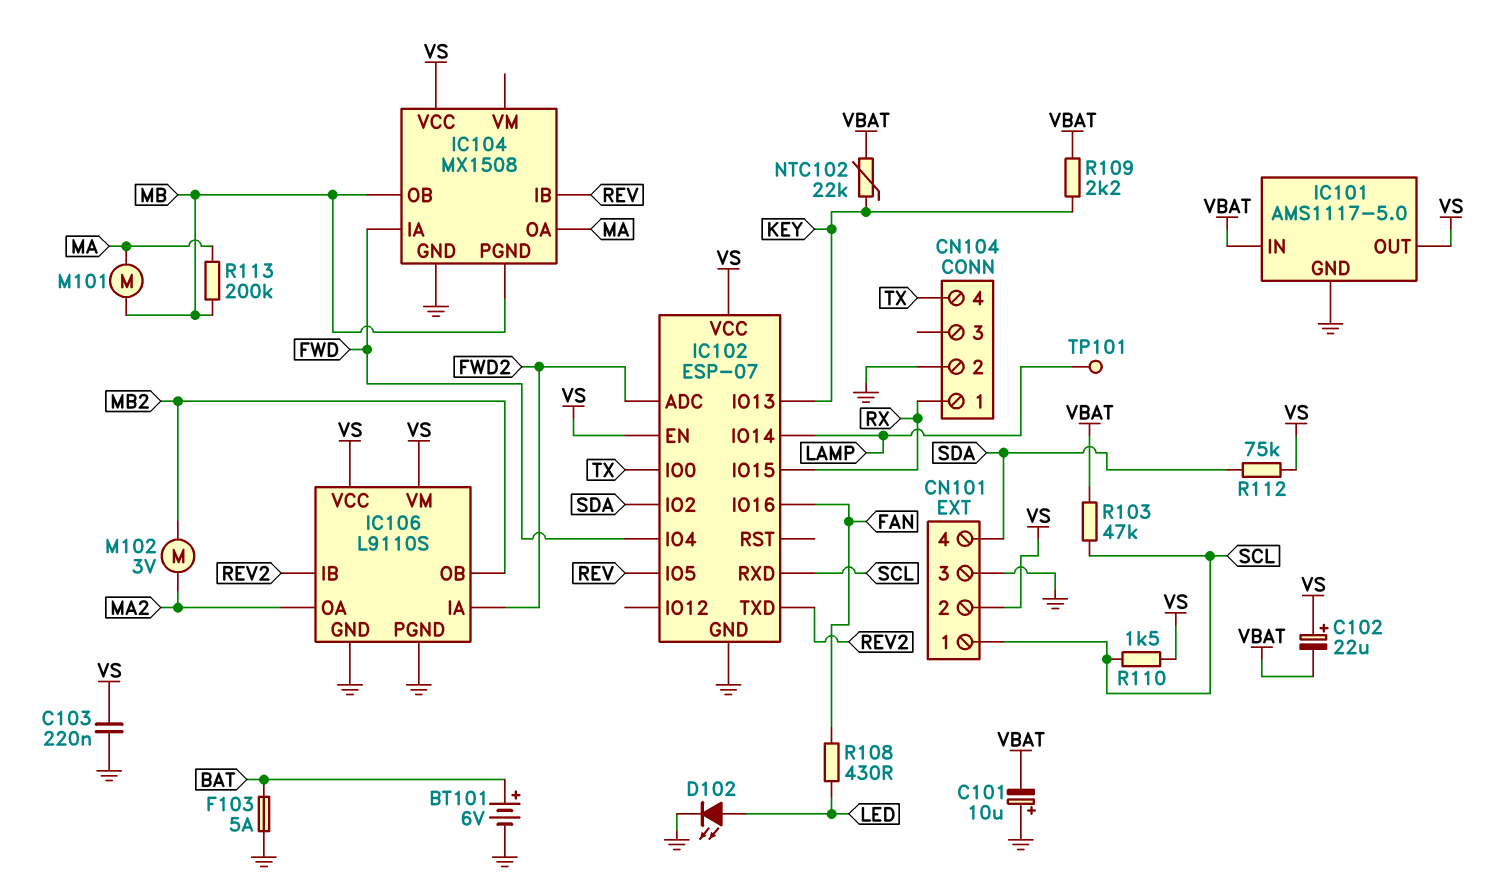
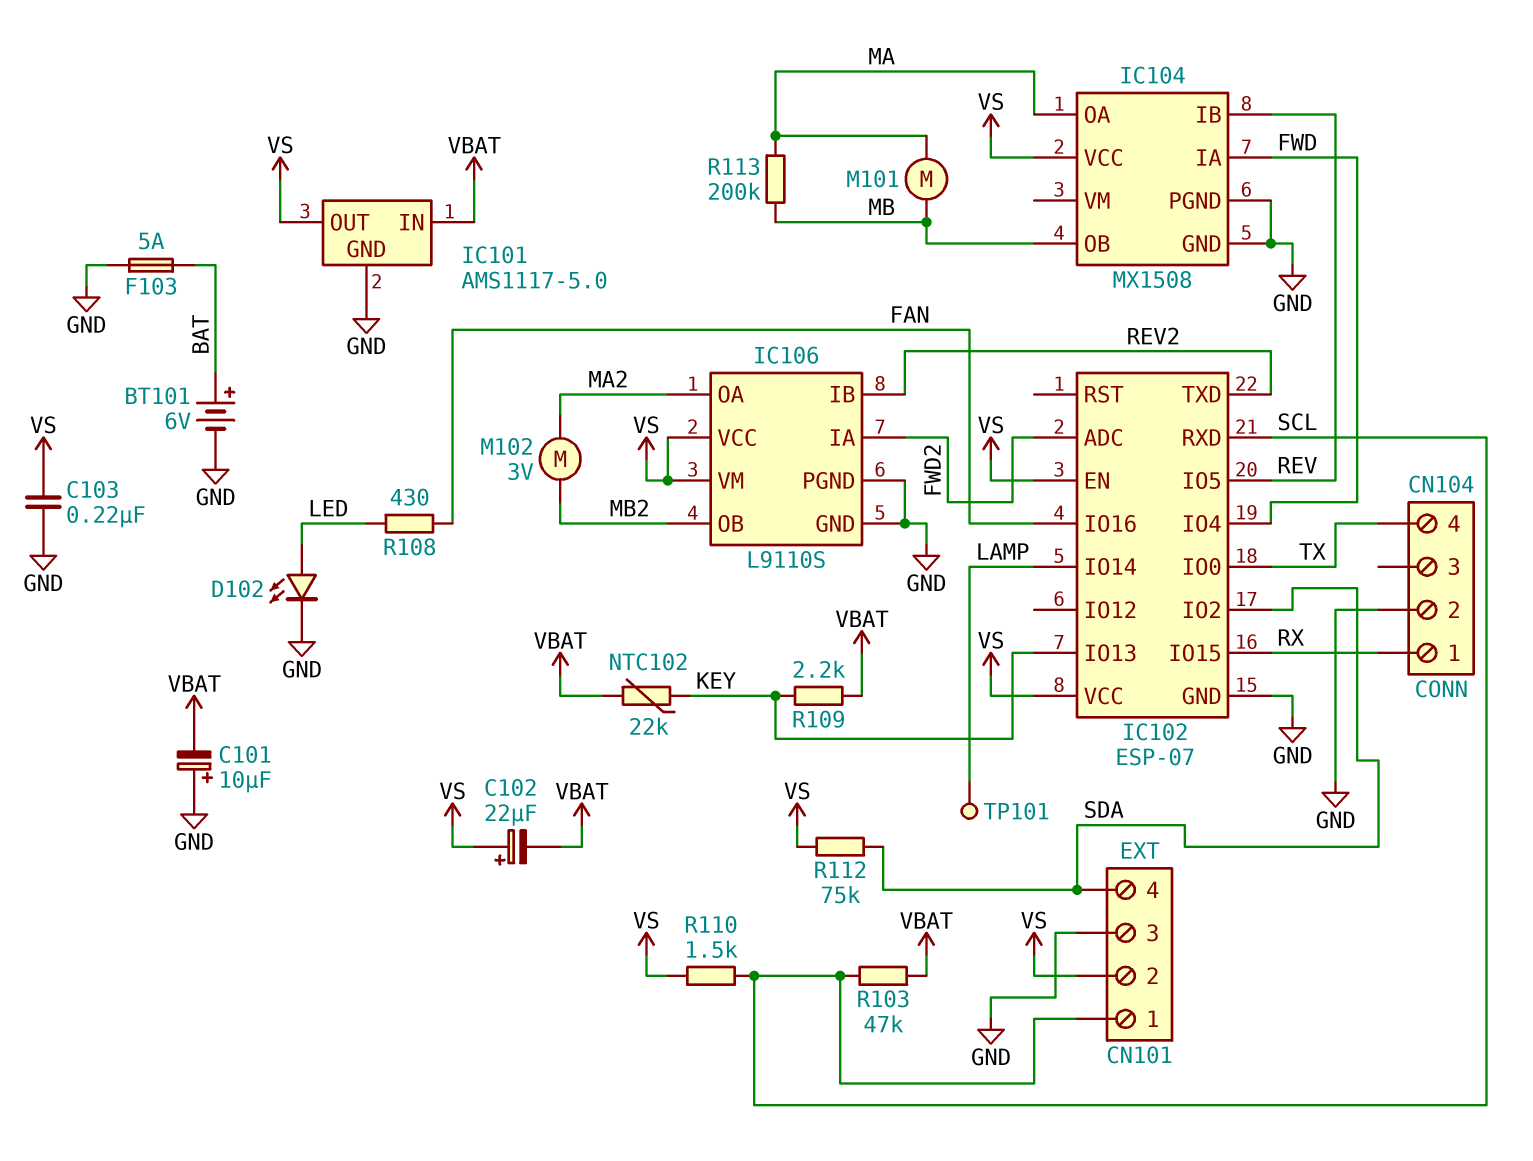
IC104 pin PGND: MB -> GND

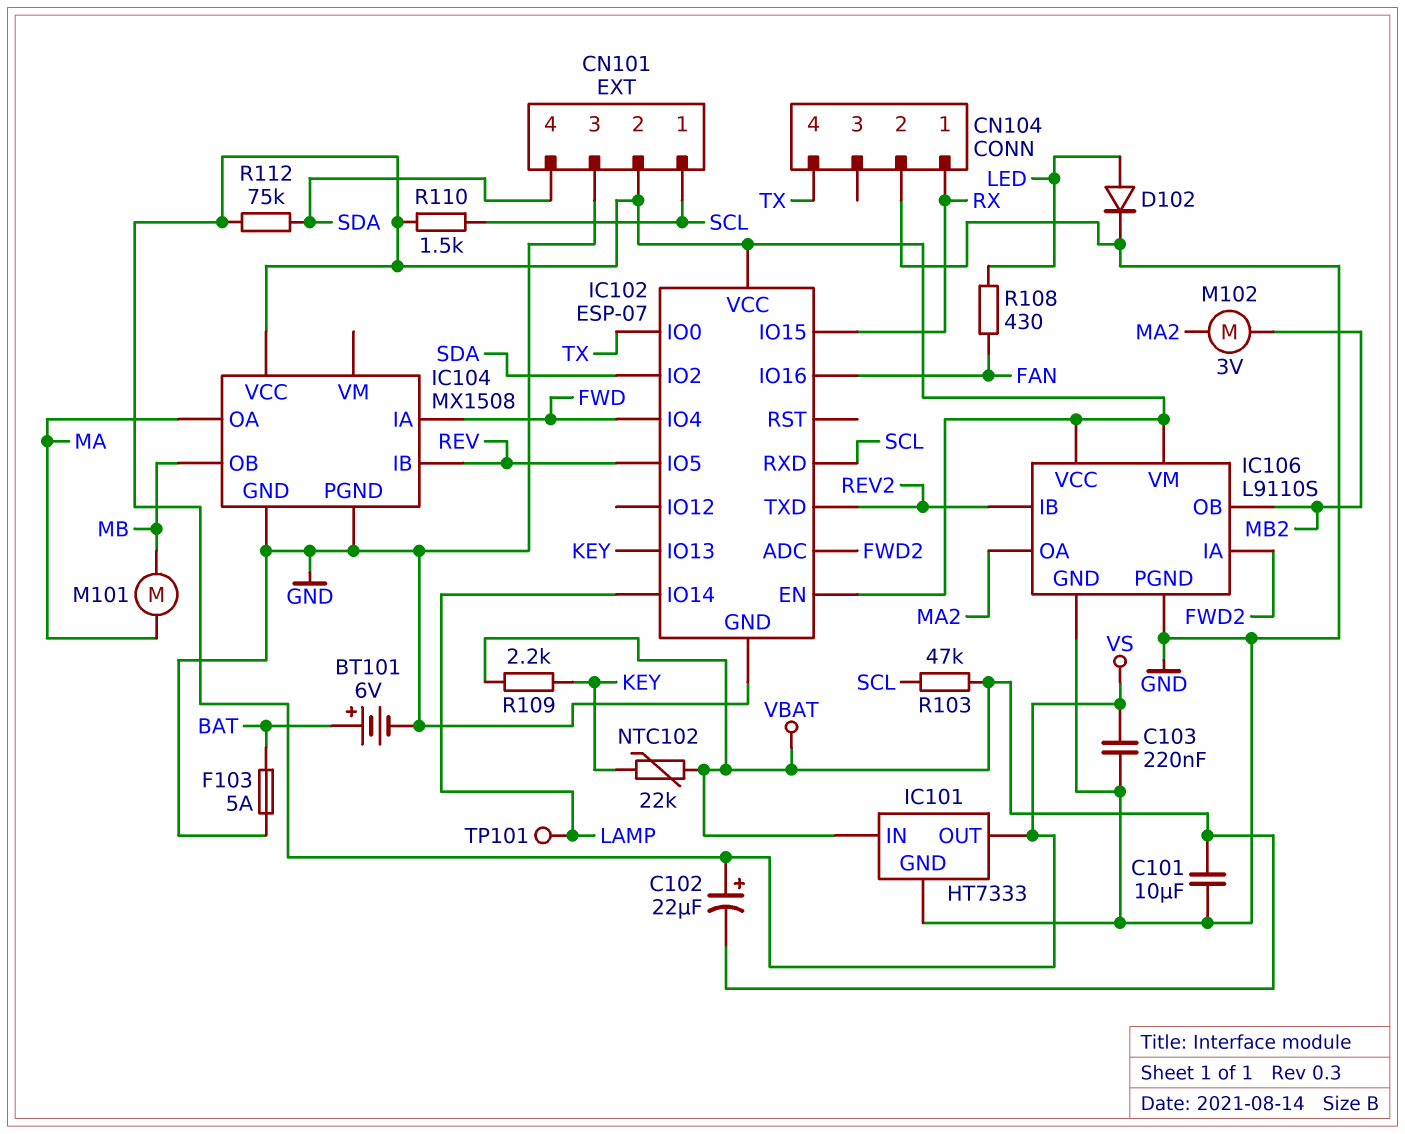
C101: 10uF (plus GND, minus VBAT) -> 10uF (GND, VBAT)
D102: LED (A LED, K GND) -> diode (A LED, K GND)
IC101: AMS1117-5.0 -> HT7333
R113: 200k (MA, MB) -> none

